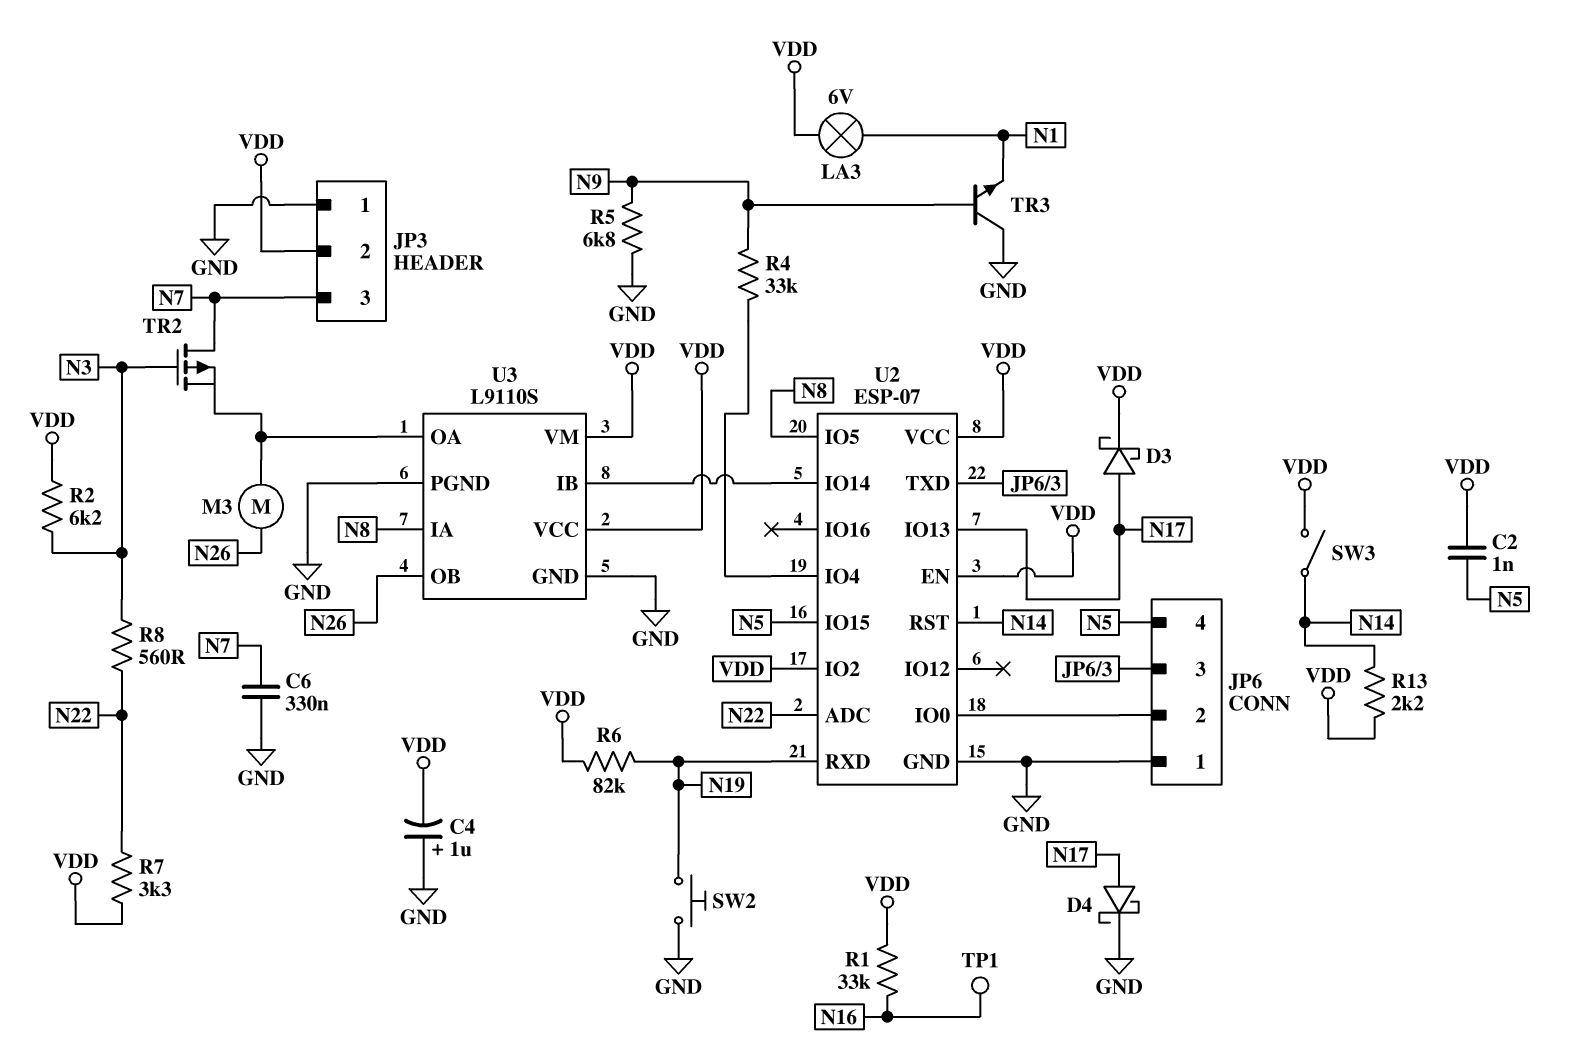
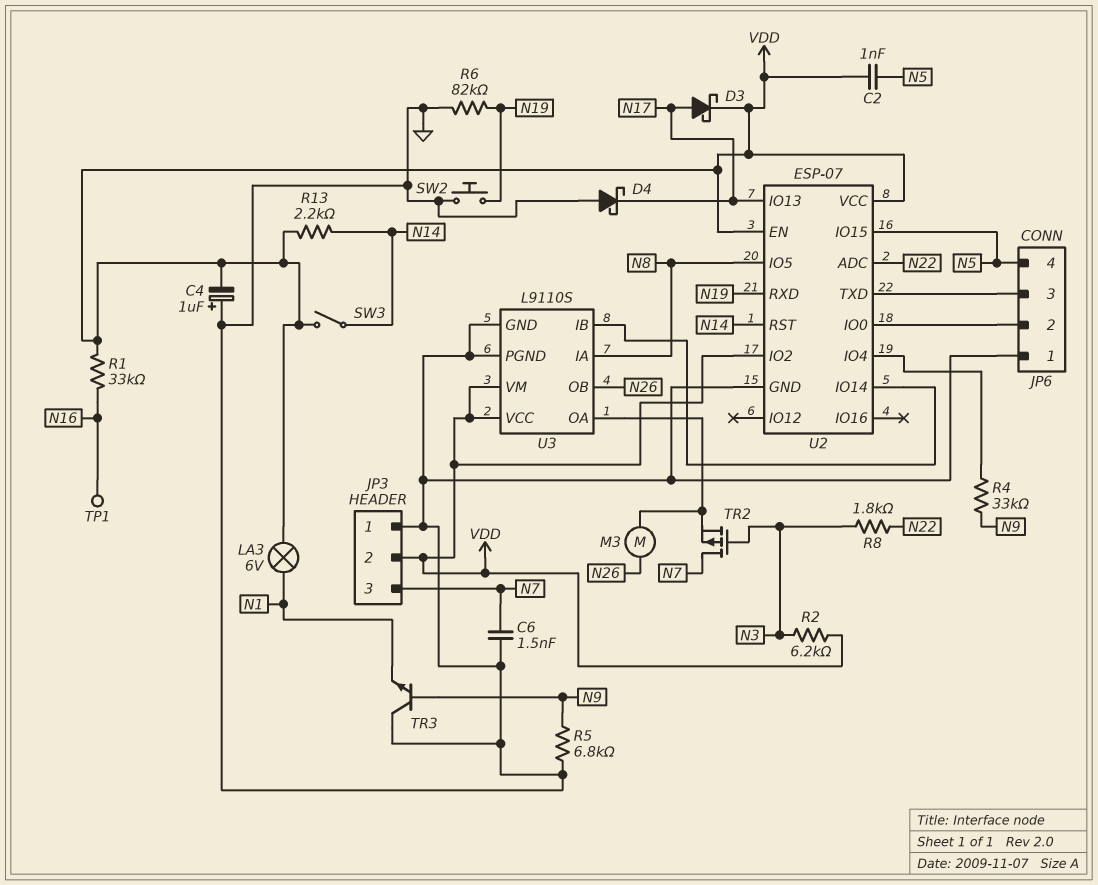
C6: 330nF (GND, N7) -> 1.5nF (GND, N7)
D4: schottky (A N17, K GND) -> schottky (A GND, K N17)
R6: 82k (N19, VDD) -> 82k (GND, N19)
R7: 3.3k (N22, VDD) -> none
R8: 560 (N3, N22) -> 1.8k (N3, N22)

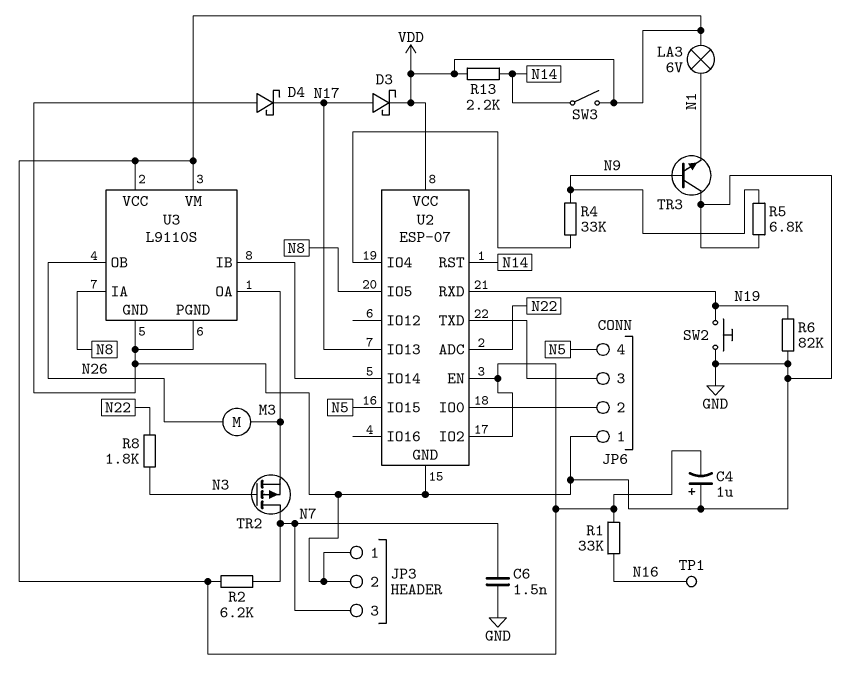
C2: 1nF (N5, VDD) -> none
JP3 pin 2: VDD -> GND
R2: 6.2k (N3, VDD) -> 6.2k (N7, VDD)

